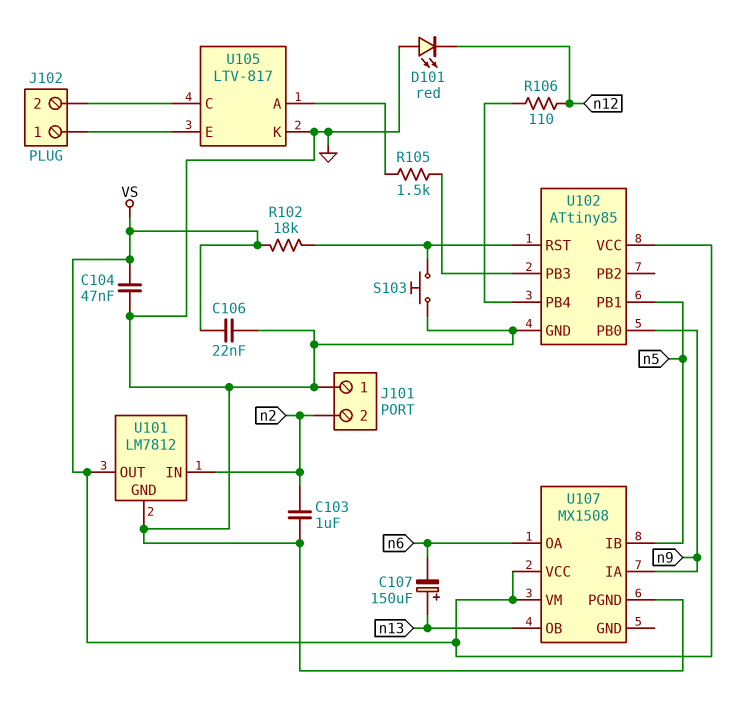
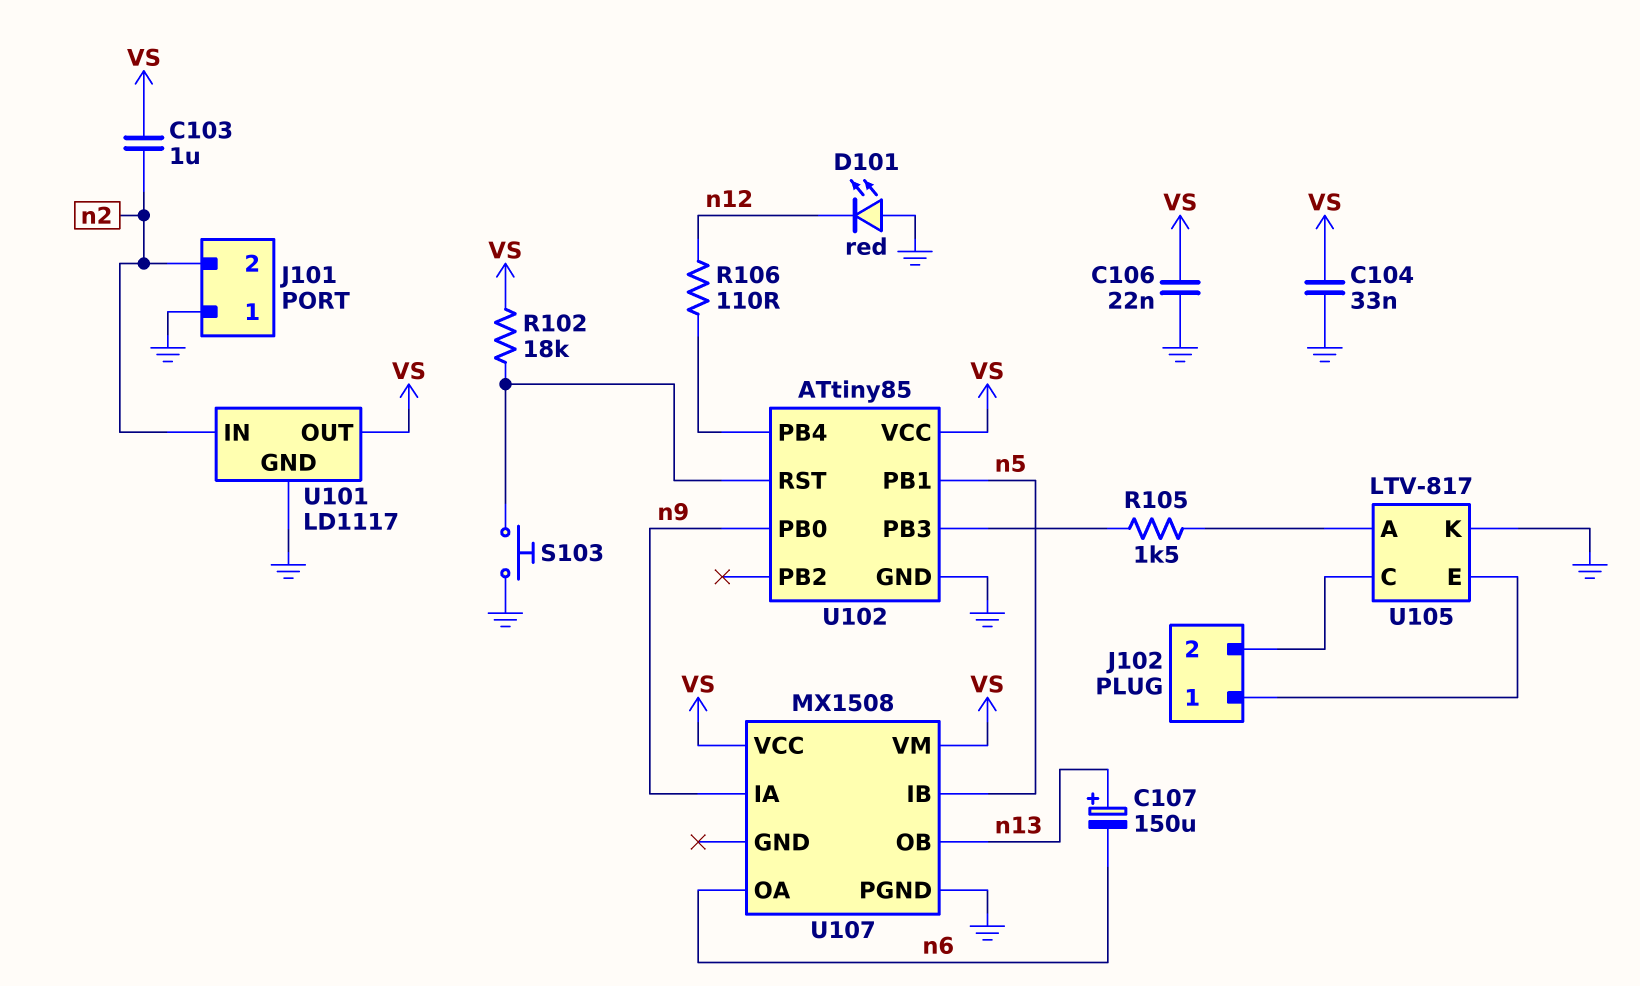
C103: 1uF (GND, n2) -> 1uF (VS, n2)
C104: 47nF (GND, VS) -> 33nF (GND, VS)
U101: LM7812 -> LD1117

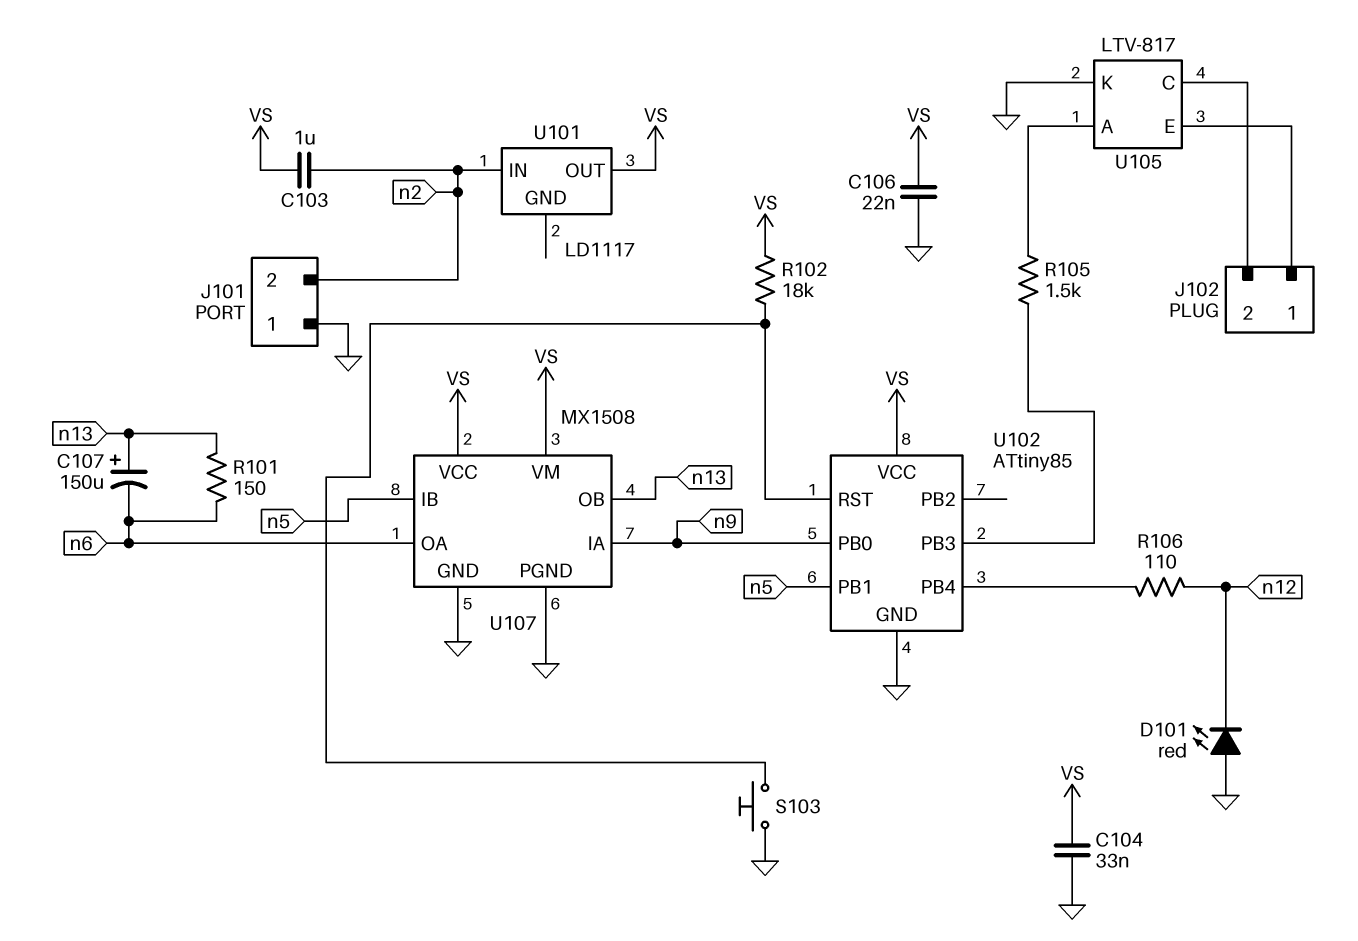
R101: none -> 150 (n6, n13)
U101 pin GND: GND -> none
U107 pin GND: none -> GND

